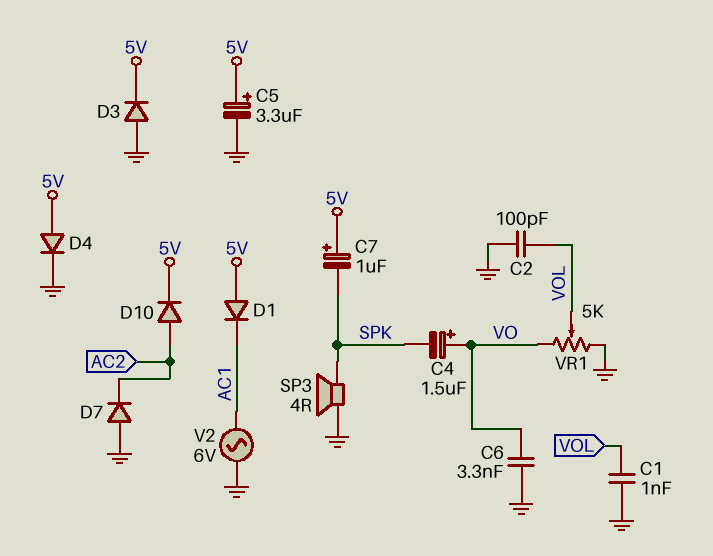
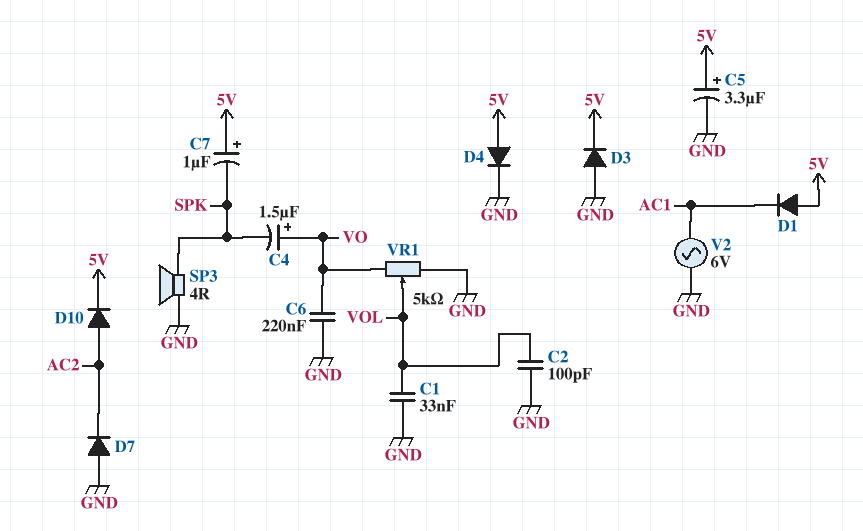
C1: 1nF (GND, VOL) -> 33nF (GND, VOL)
C6: 3.3nF (GND, VO) -> 220nF (GND, VO)

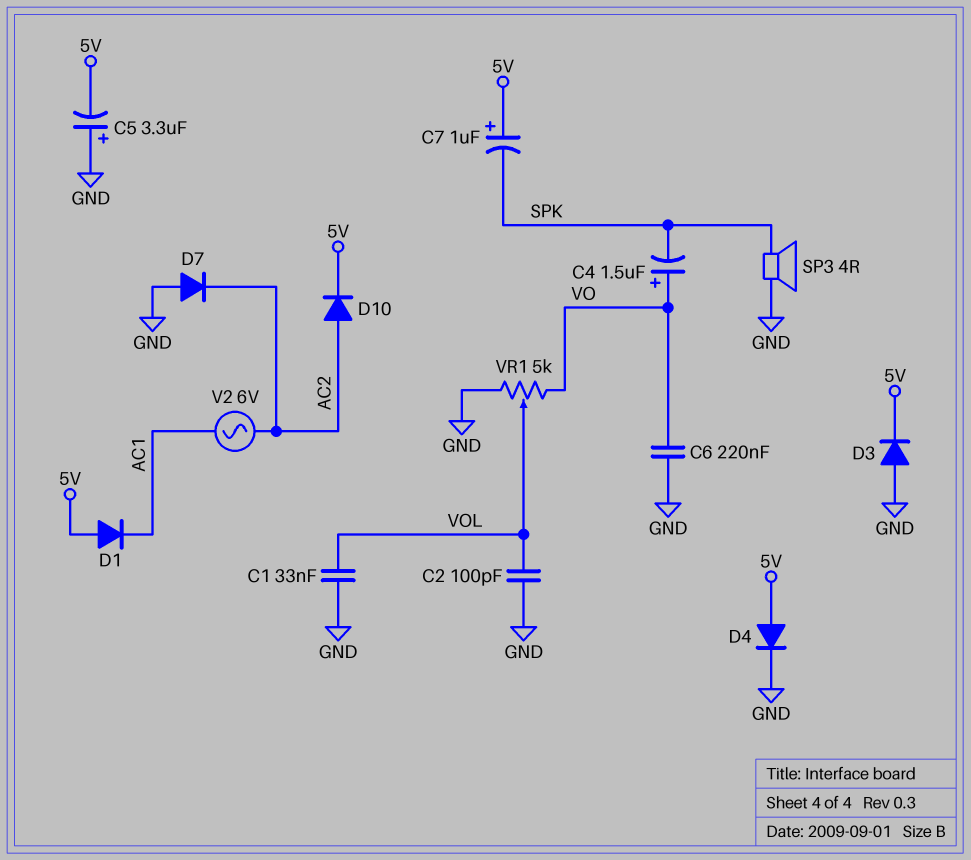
C5: 3.3uF (plus 5V, minus GND) -> 3.3uF (plus GND, minus 5V)
V2: AC 6V (AC1, GND) -> AC 6V (AC1, AC2)

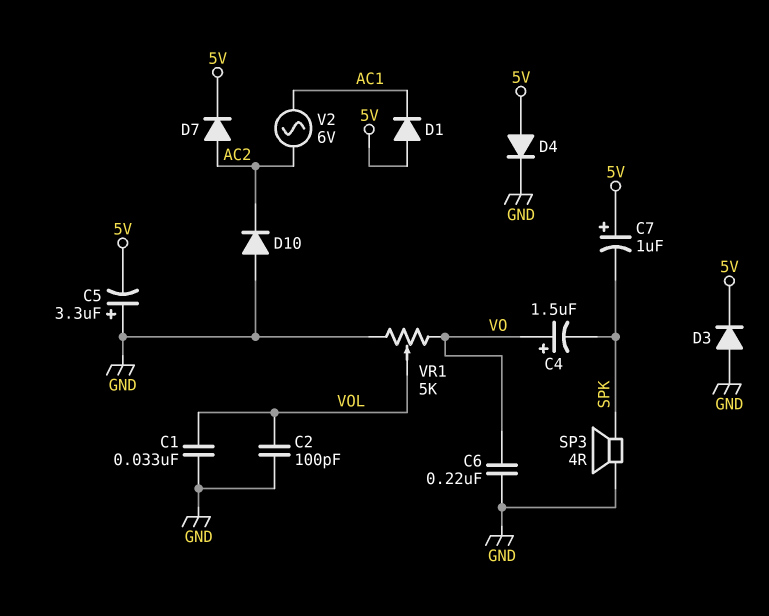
D7: diode (A GND, K AC2) -> diode (A AC2, K 5V)
D10: diode (A AC2, K 5V) -> diode (A GND, K AC2)

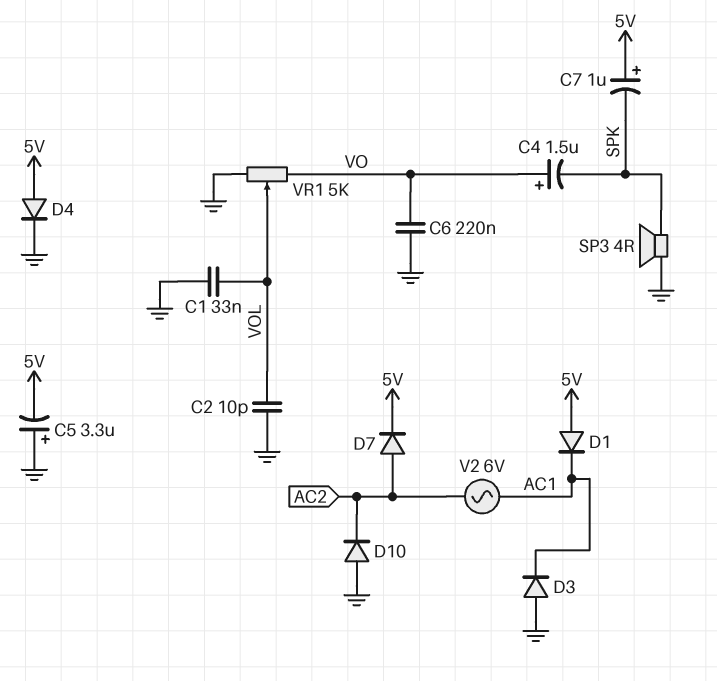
C2: 100pF (GND, VOL) -> 10pF (GND, VOL)
D3: diode (A GND, K 5V) -> diode (A GND, K AC1)

